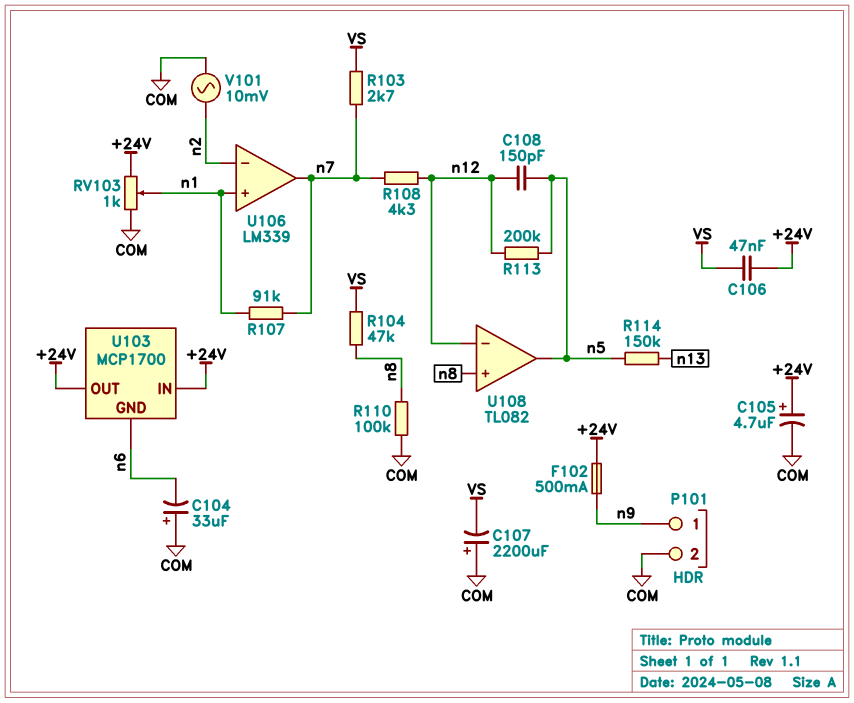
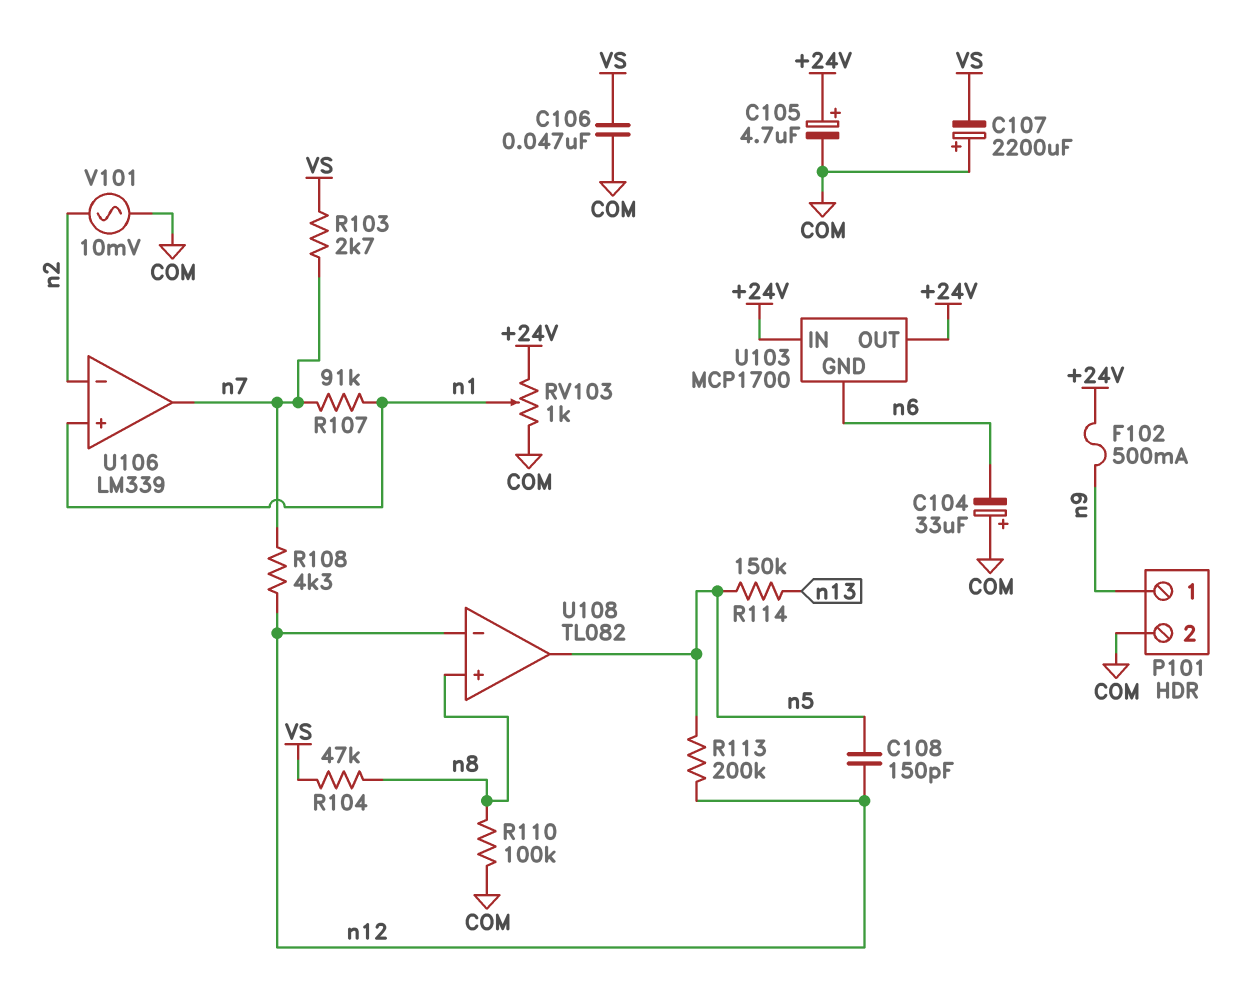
C106: 47nF (+24V, VS) -> 47nF (COM, VS)

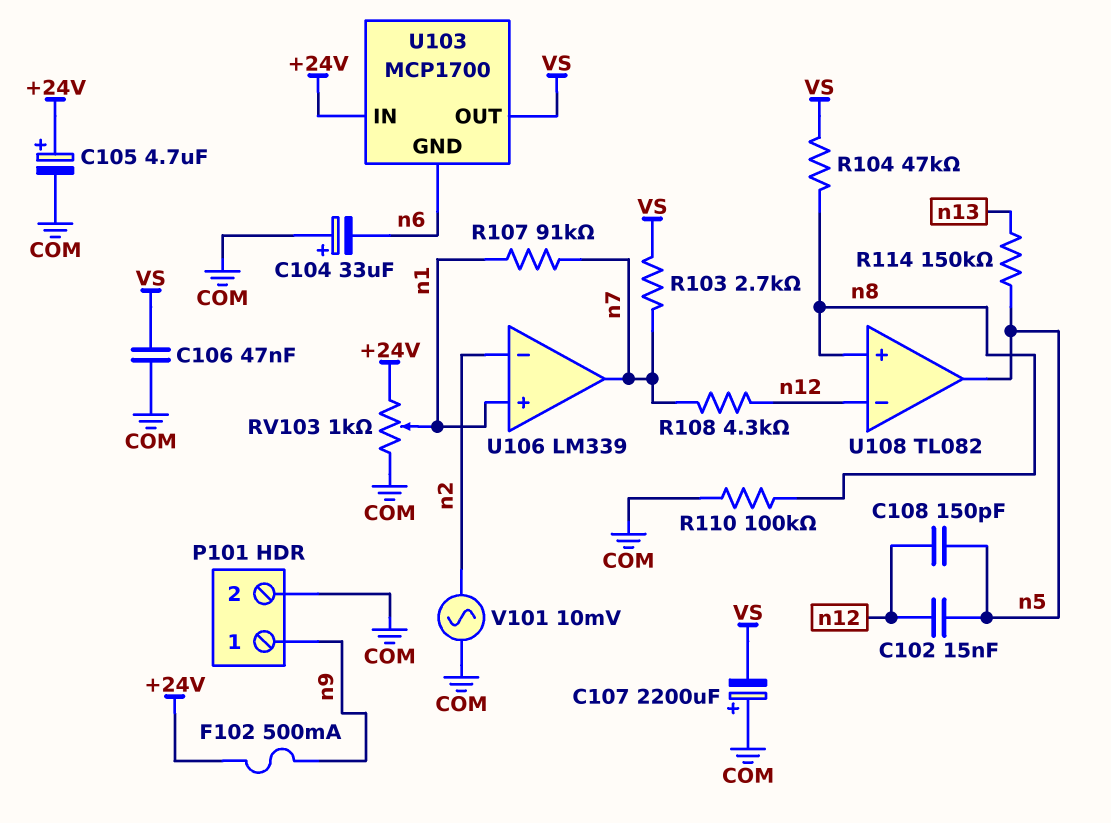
C102: none -> 15nF (n5, n12)
R113: 200k (n5, n12) -> none
U103 pin OUT: +24V -> VS

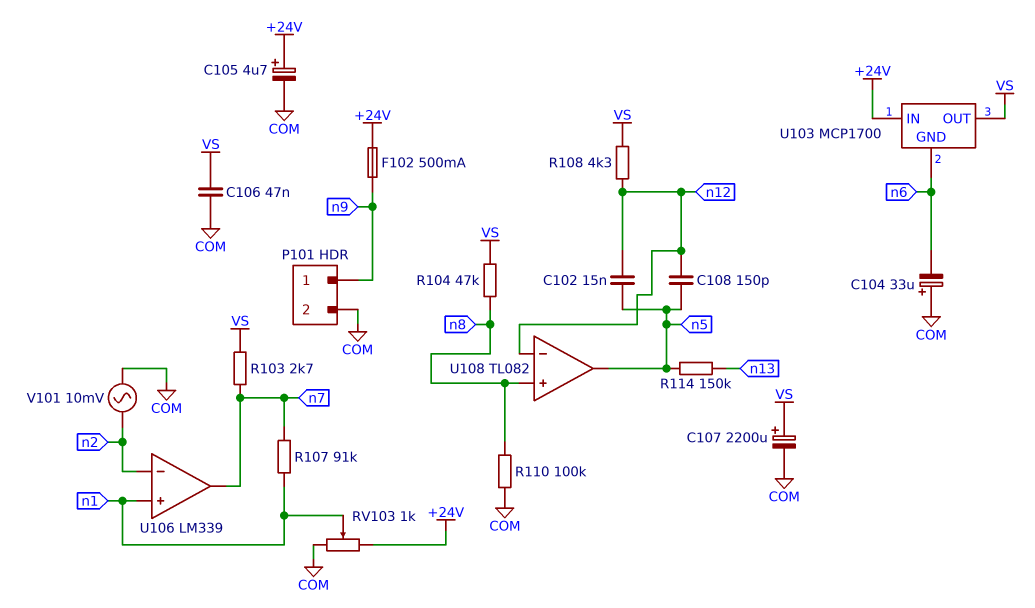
C107: 2200uF (plus COM, minus VS) -> 2200uF (plus VS, minus COM)
R108: 4.3k (n7, n12) -> 4.3k (VS, n12)

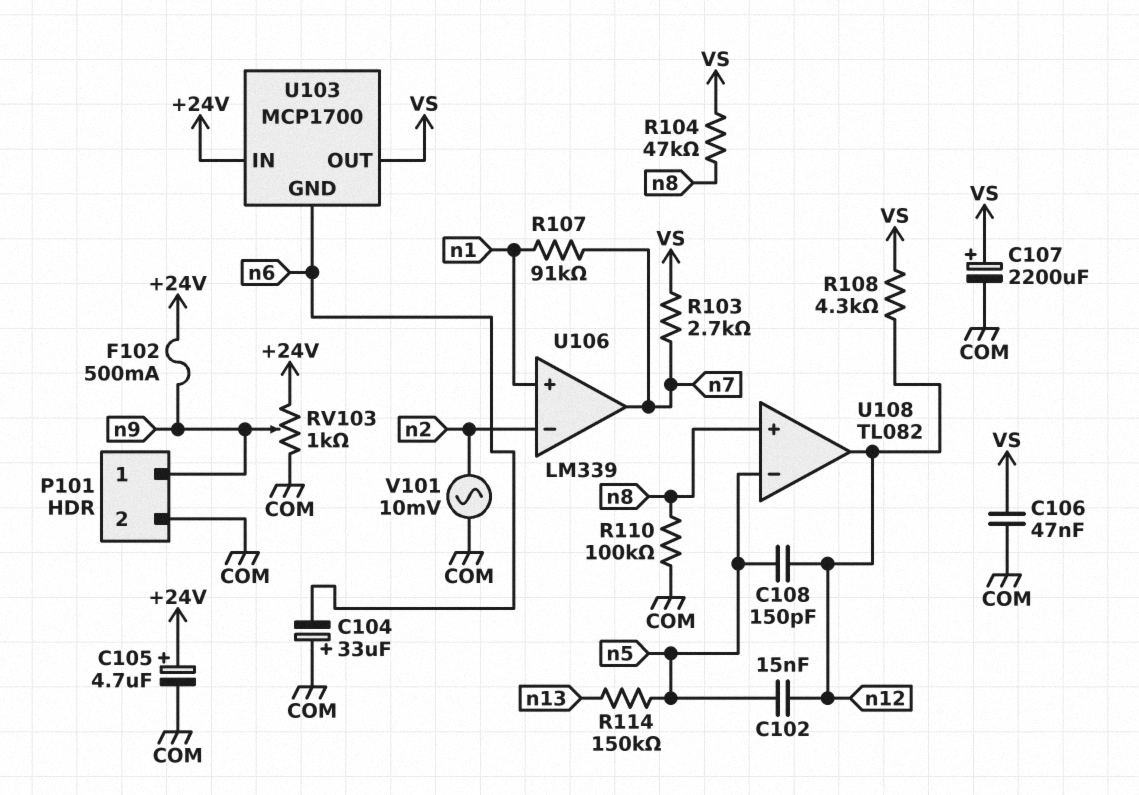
RV103: 1k (+24V, COM, wiper n1) -> 1k (+24V, COM, wiper n9)
U108 pin in-: n12 -> n5
U108 pin out: n5 -> n12

